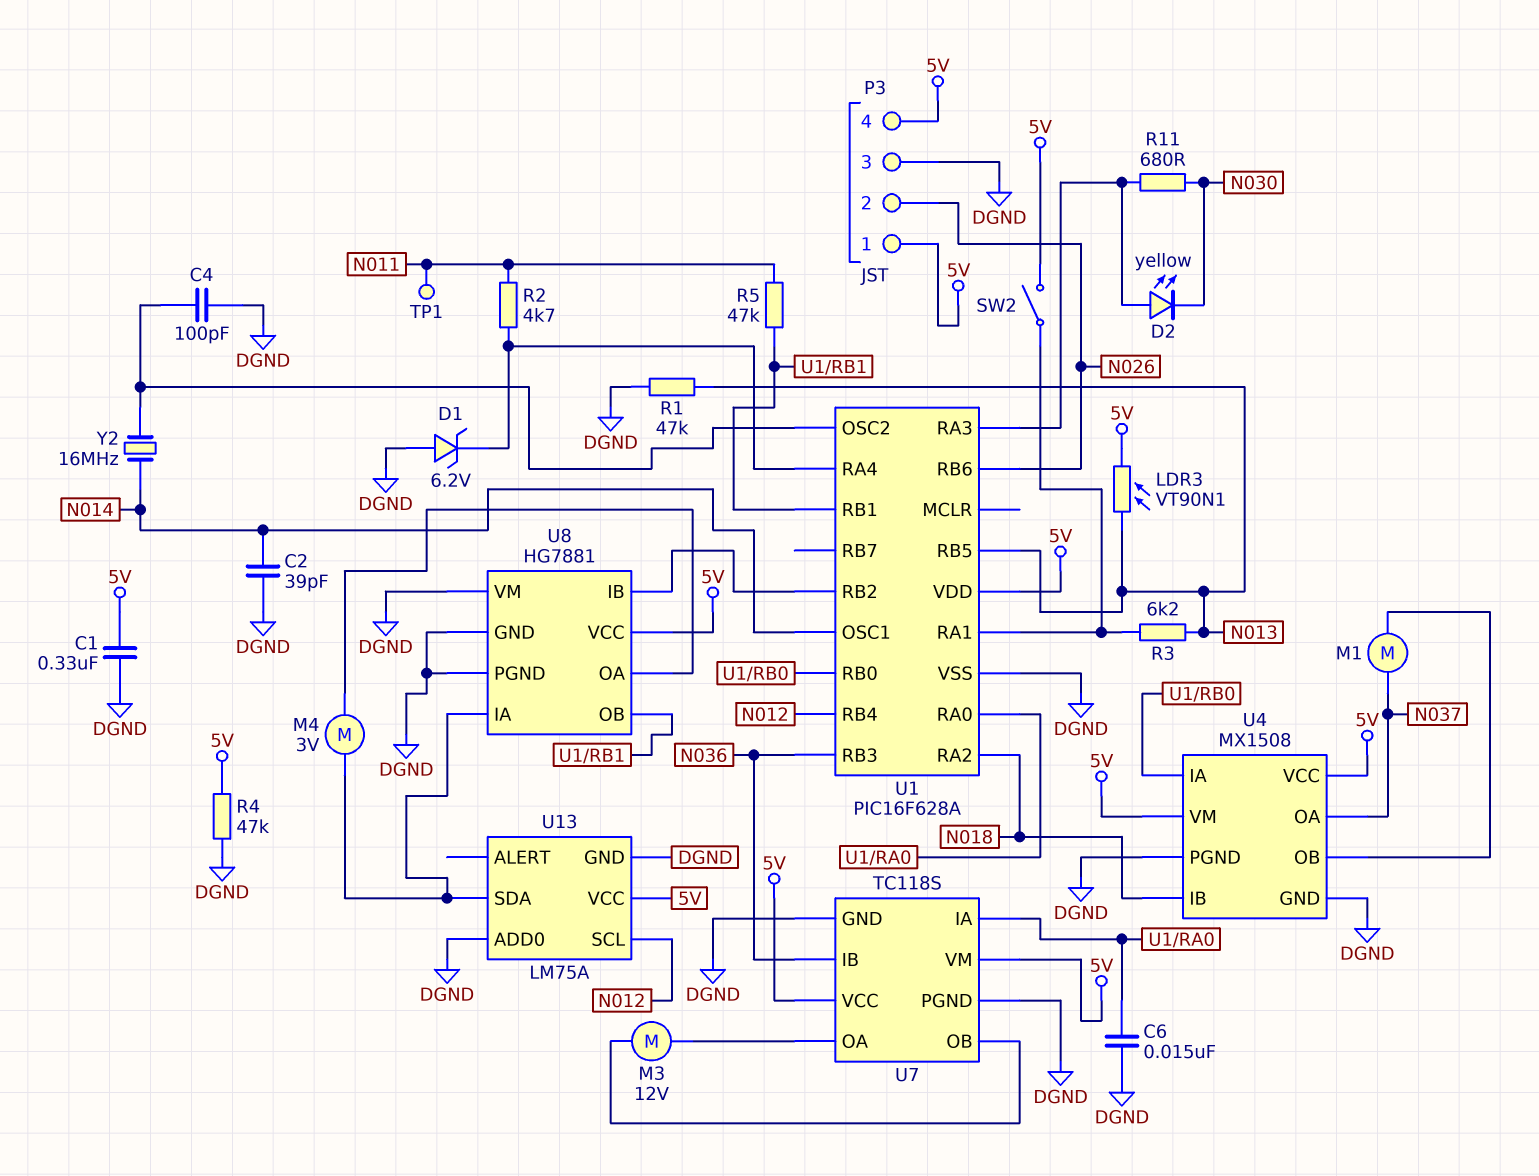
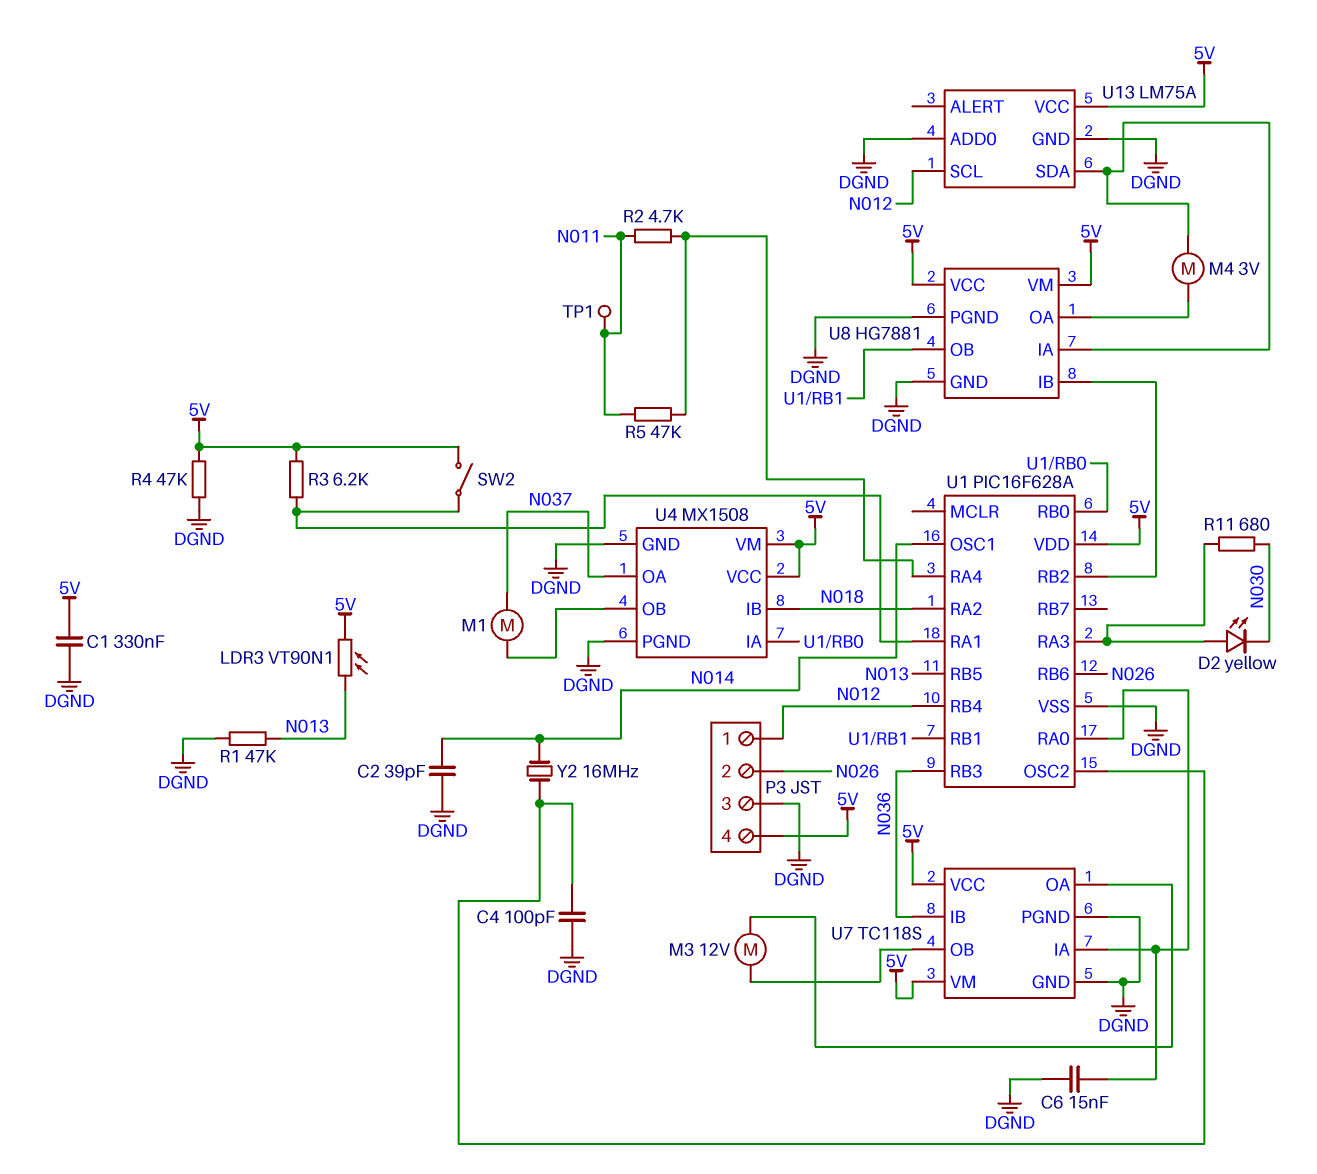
D1: zener 6.2V (A DGND, K U1/RA4) -> none
P3 pin 1: 5V -> N012
R3: 6.2k (N013, U1/RA1) -> 6.2k (5V, U1/RA1)
R5: 47k (N011, U1/RB1) -> 47k (N011, U1/RA4)
U8 pin VM: DGND -> 5V

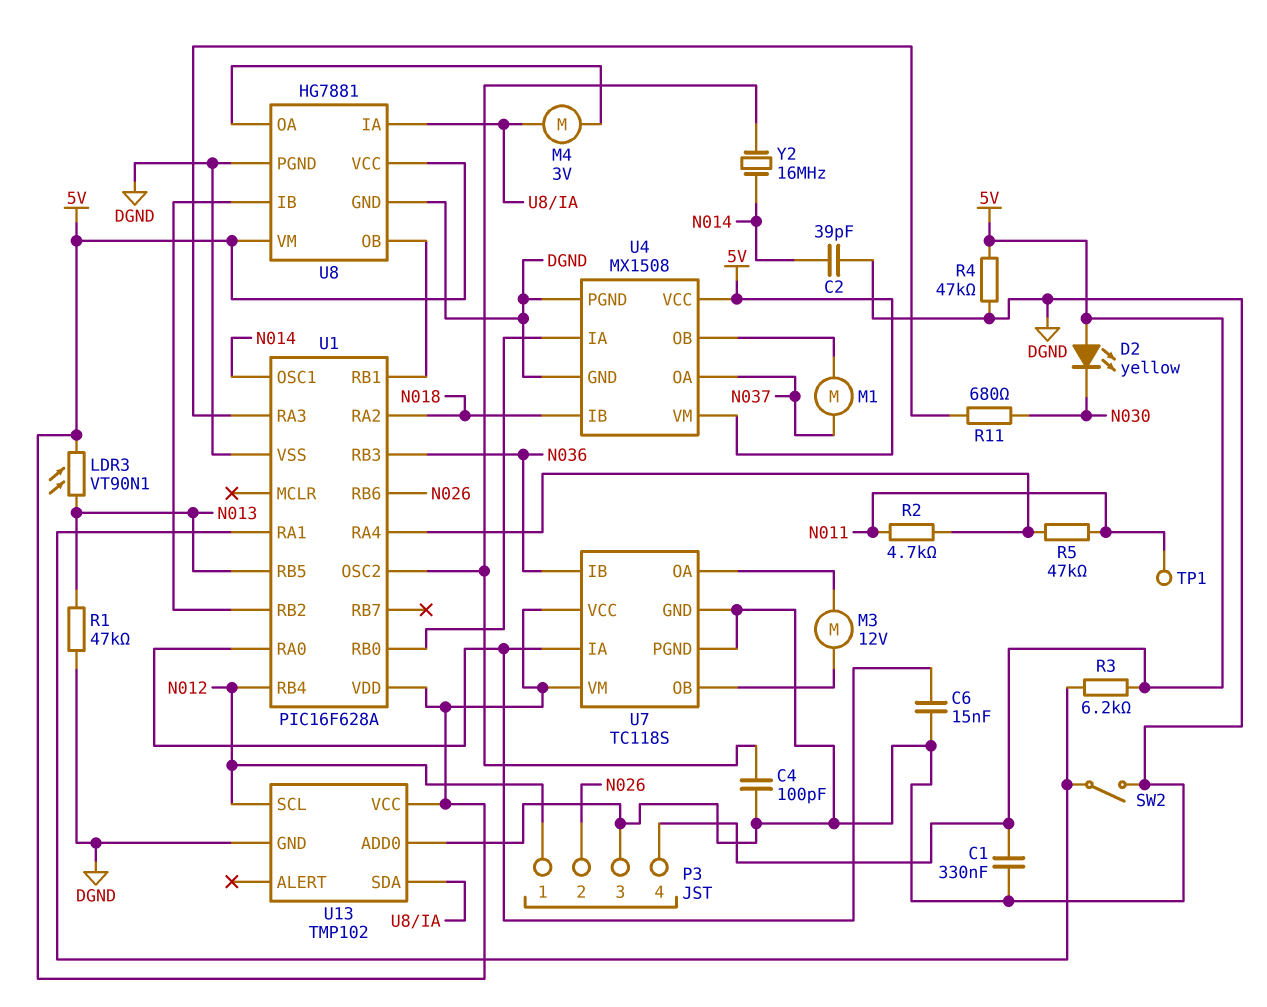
D2: LED yellow (A U1/RA3, K N030) -> LED yellow (A 5V, K N030)
SW2: switch (5V, U1/RA1) -> switch (DGND, U1/RA1)
U13: LM75A -> TMP102

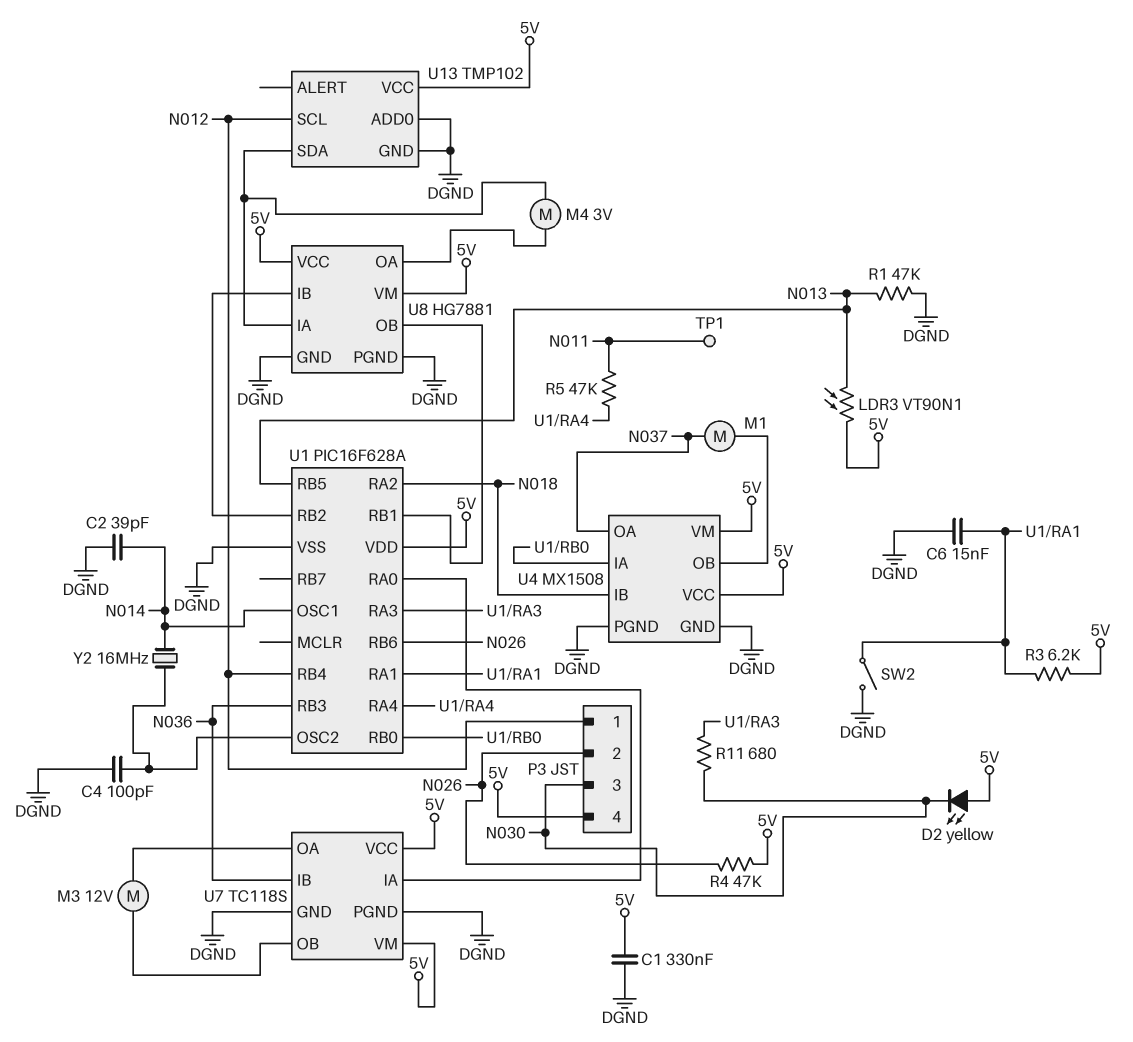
C6: 15nF (DGND, U1/RA0) -> 15nF (DGND, U1/RA1)
P3 pin 3: DGND -> N030
R2: 4.7k (N011, U1/RA4) -> none
R4: 47k (5V, DGND) -> 47k (5V, N026)

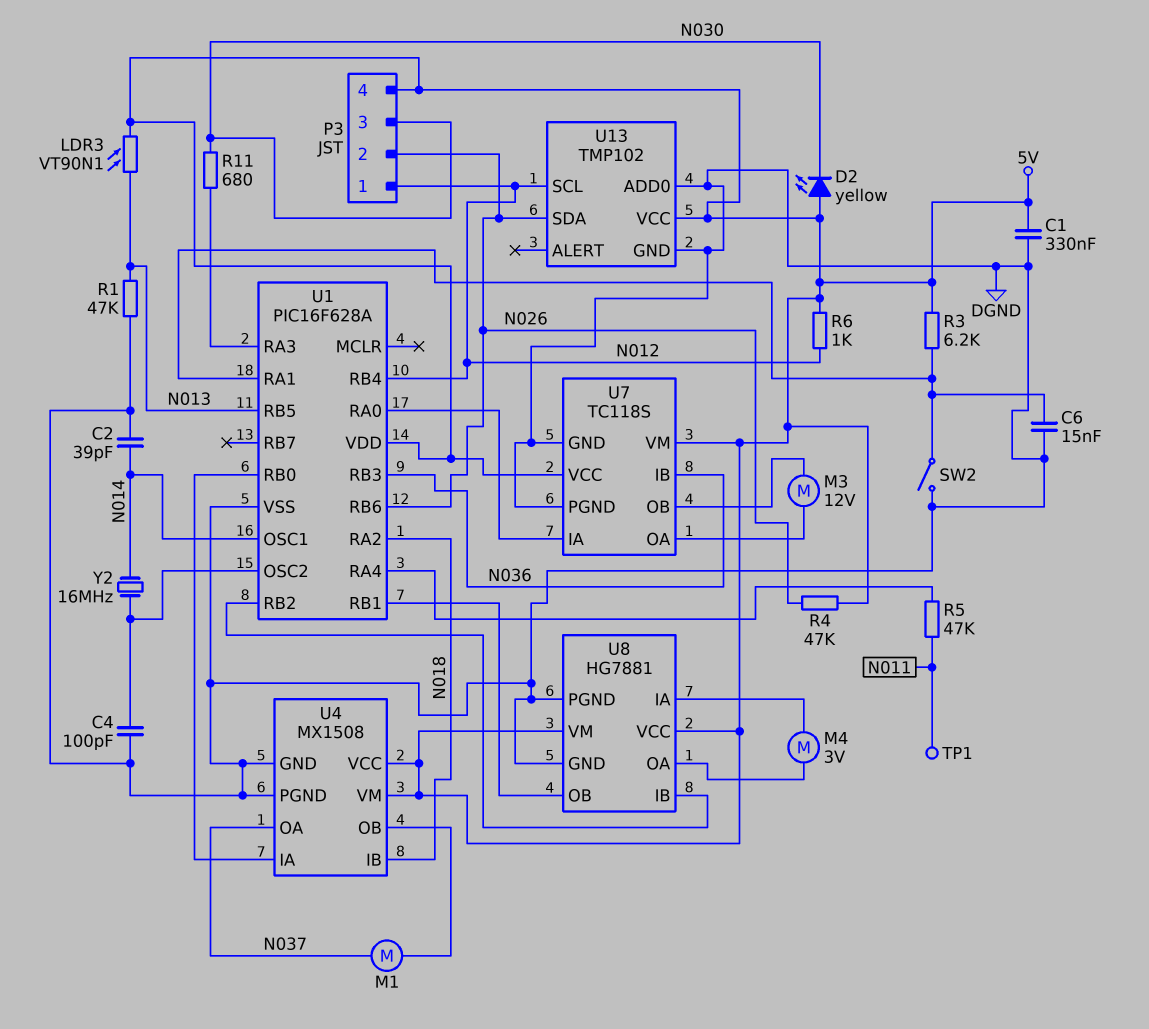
R6: none -> 1k (5V, N012)
U13 pin SDA: U8/IA -> N026

